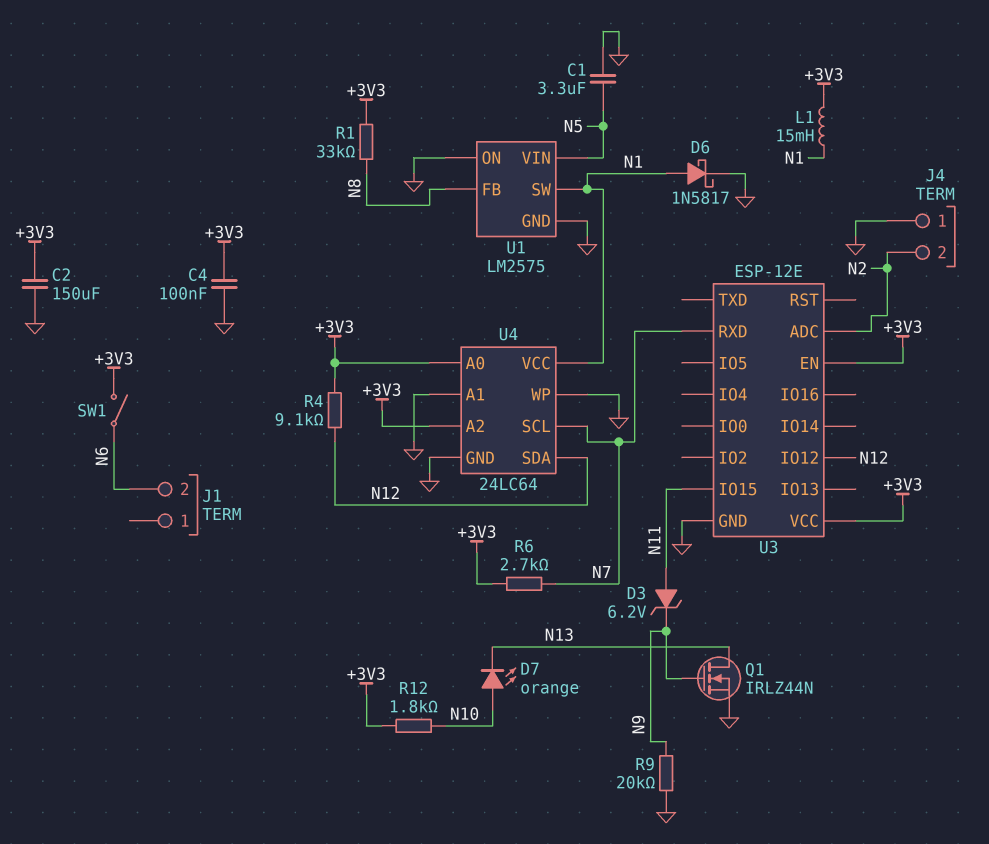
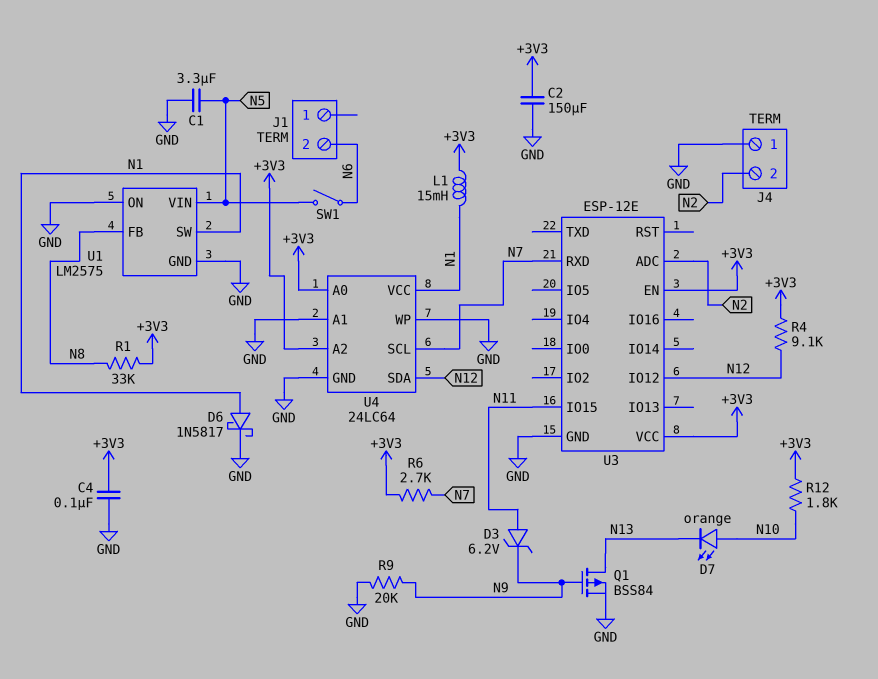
Q1: NMOS IRLZ44N (G N9, D N13, S GND) -> PMOS BSS84 (G N9, D N13, S GND)
SW1: switch (+3V3, N6) -> switch (N5, N6)

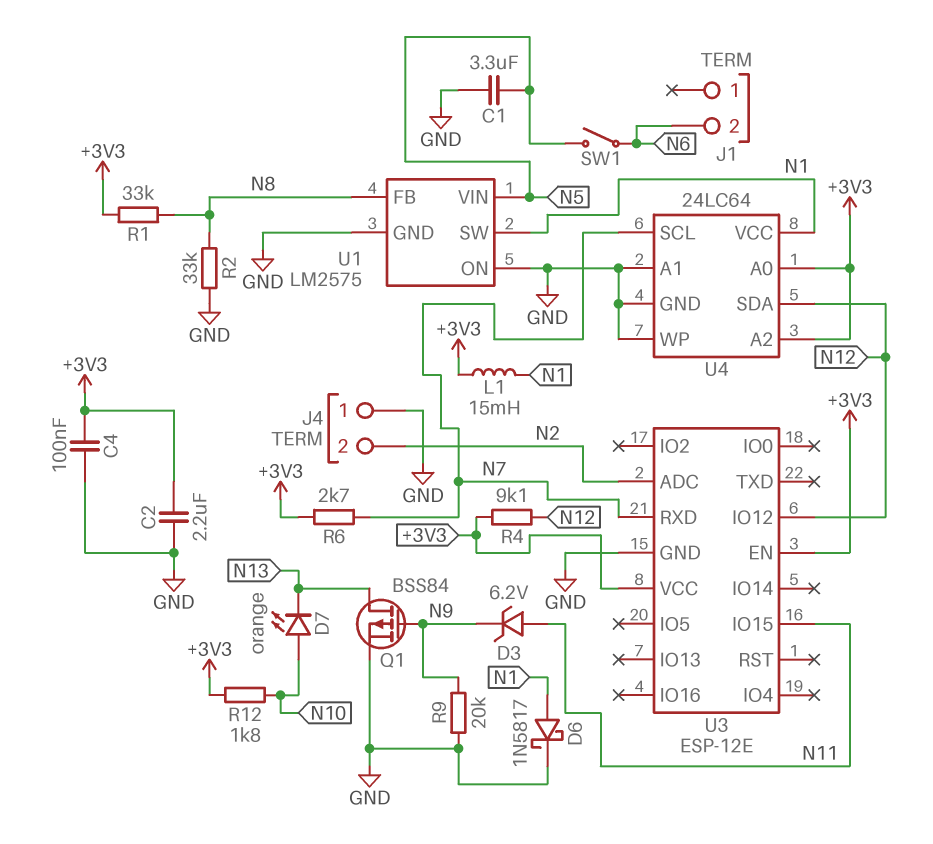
C2: 150uF (+3V3, GND) -> 2.2uF (+3V3, GND)
R2: none -> 33k (GND, N8)

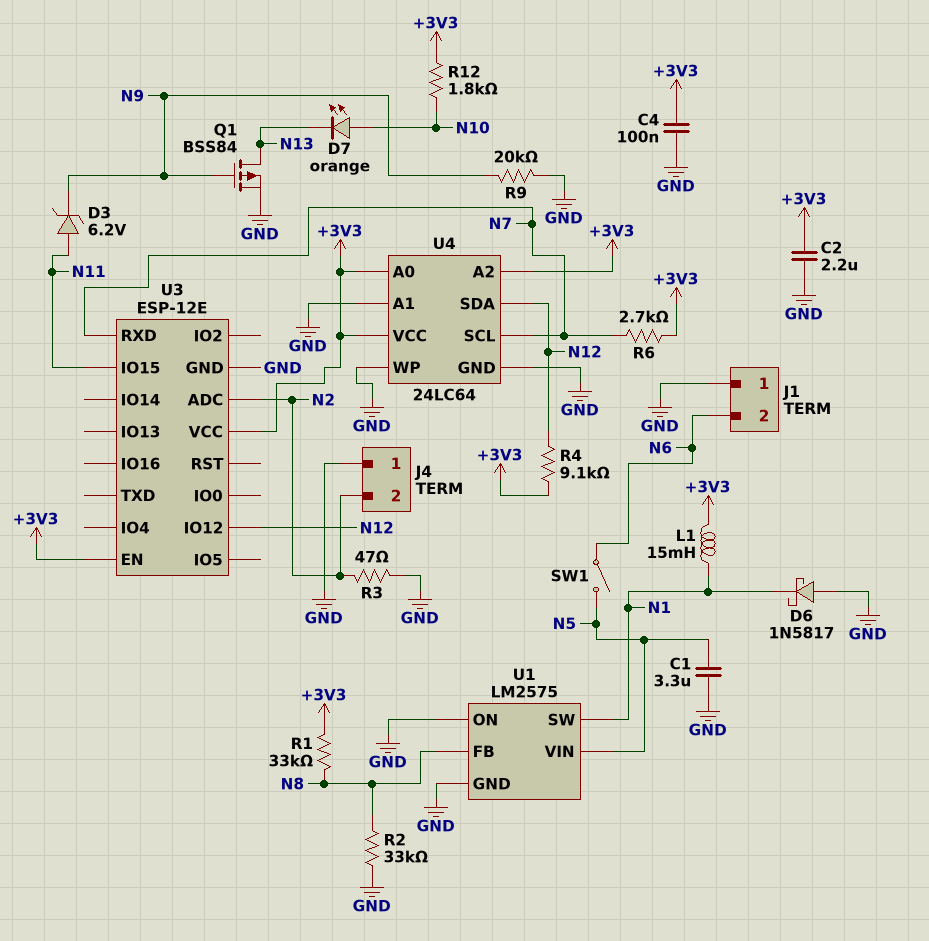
D6: schottky 1N5817 (A N1, K GND) -> schottky 1N5817 (A GND, K N1)
J1 pin 1: none -> GND
R3: none -> 47 (GND, N2)
U4 pin VCC: N1 -> +3V3

